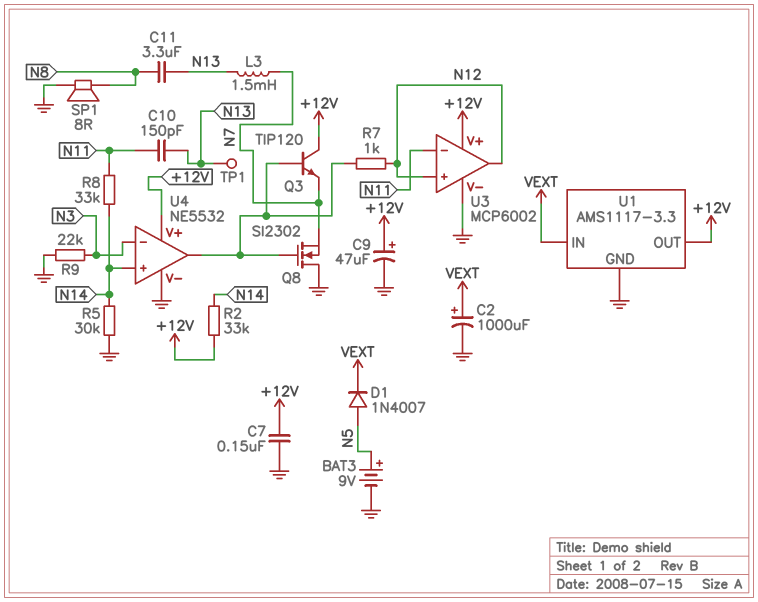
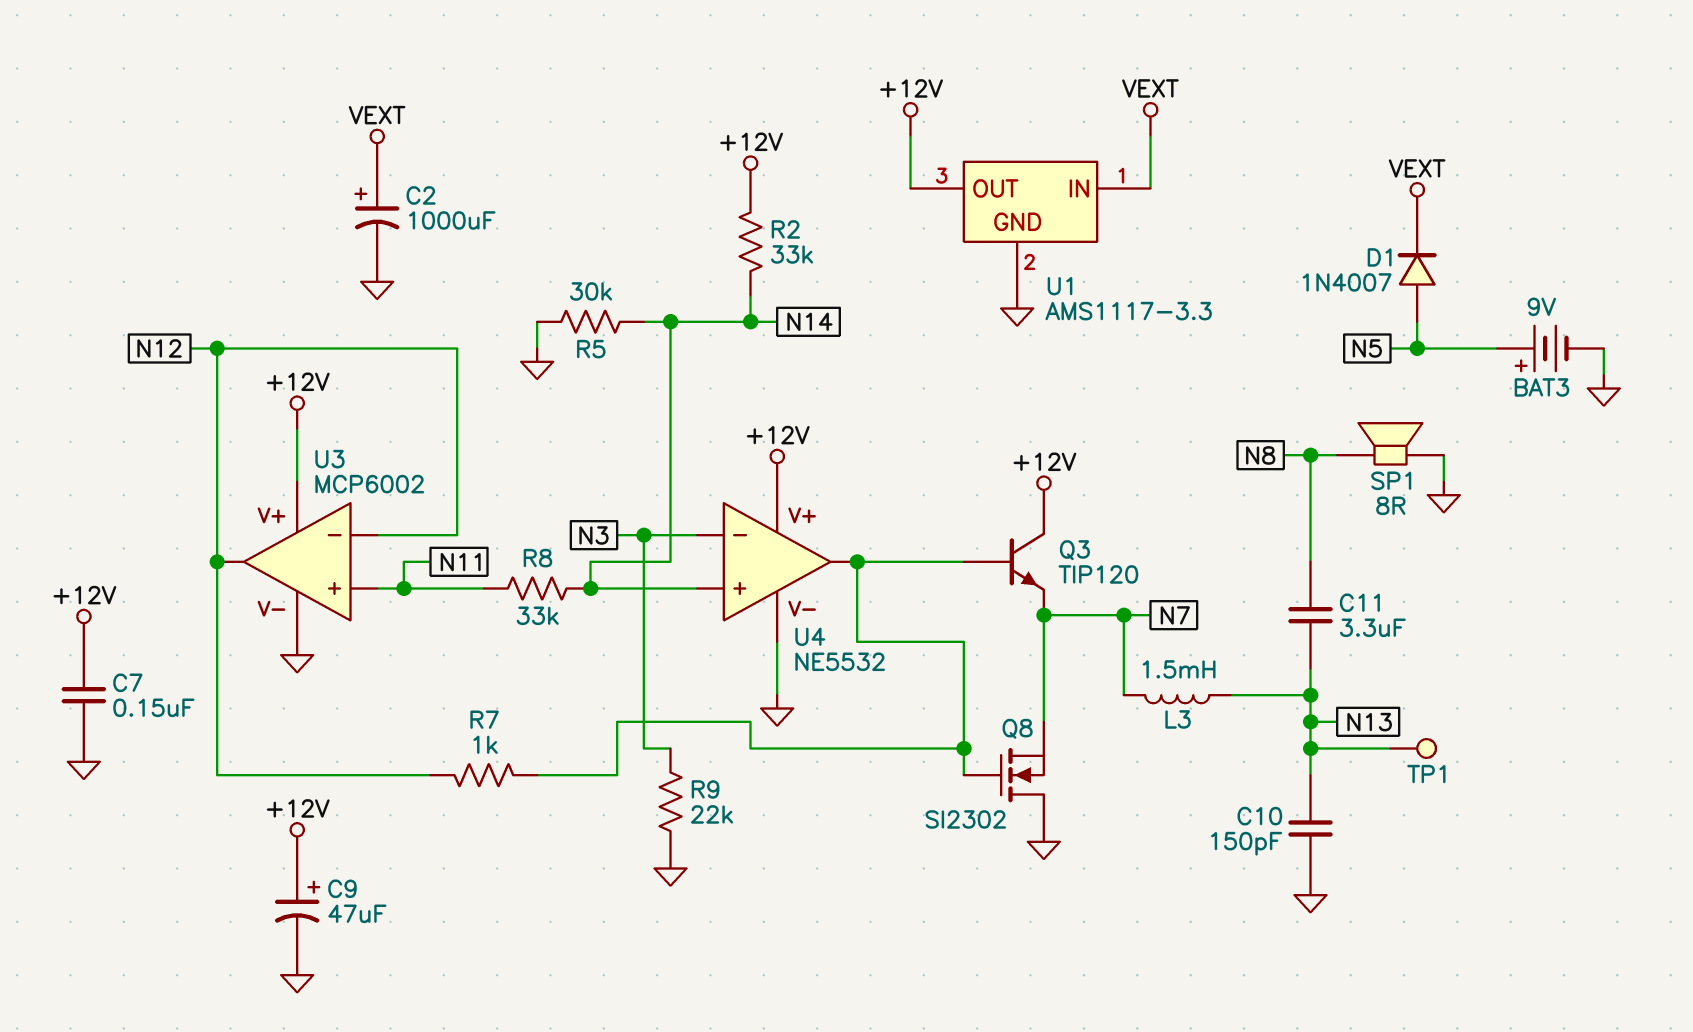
C10: 150pF (N11, N13) -> 150pF (GND, N13)
U3 pin in+: N12 -> N11
U3 pin in-: N11 -> N12

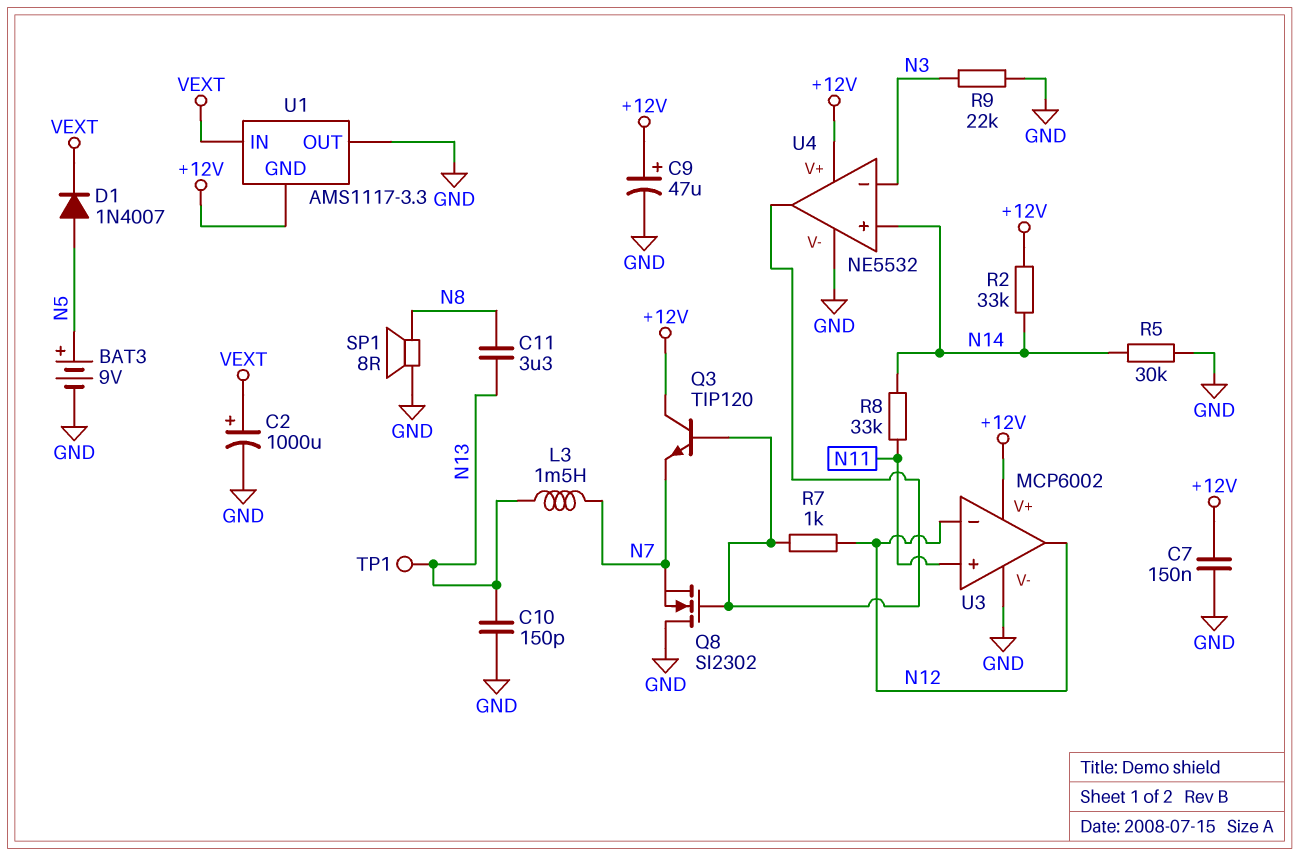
U1 pin GND: GND -> +12V
U1 pin OUT: +12V -> GND

